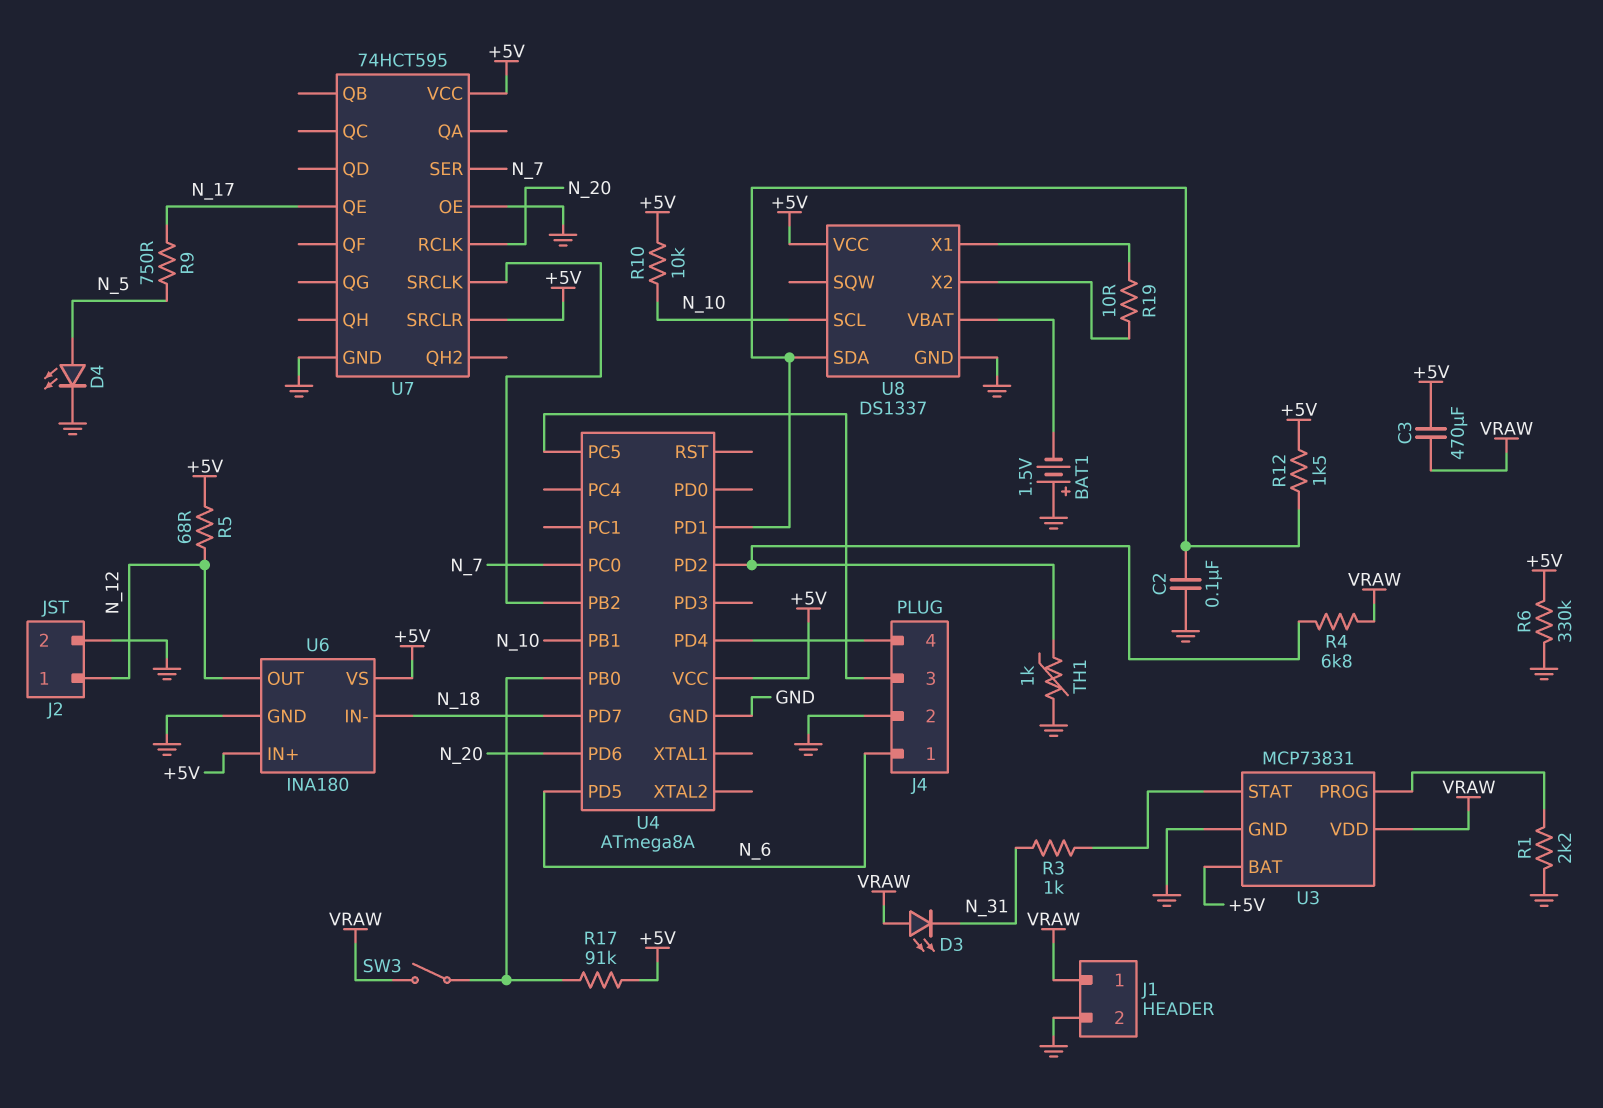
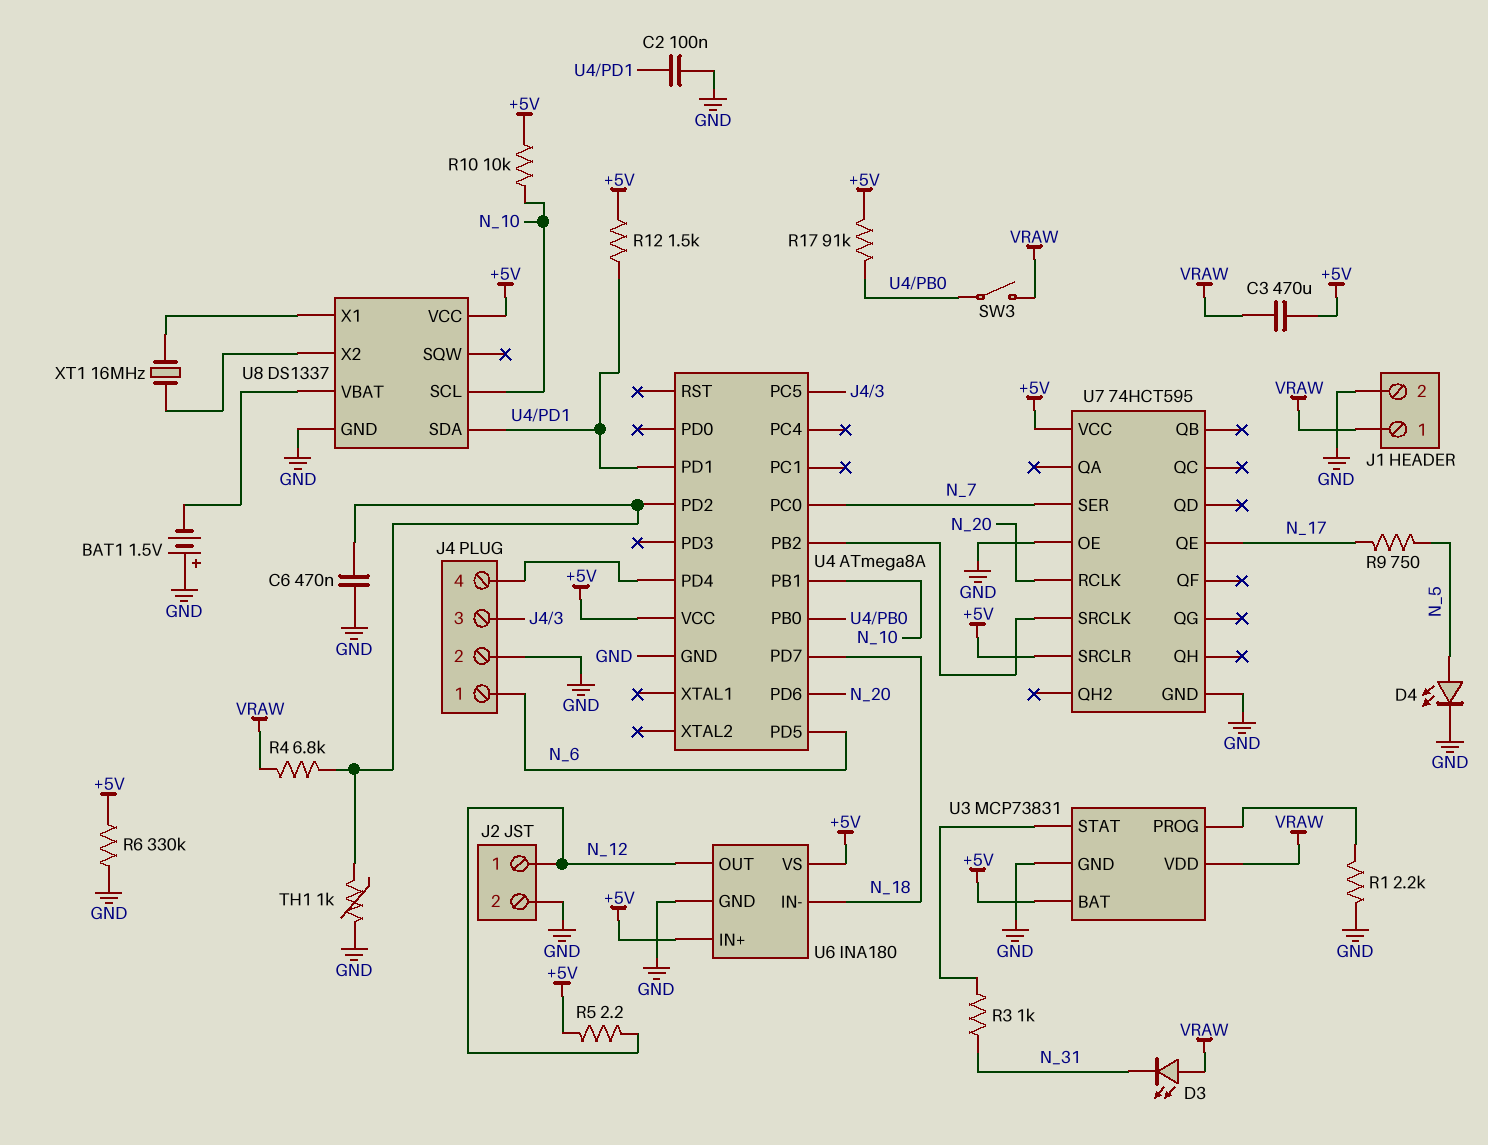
C6: none -> 470nF (GND, U4/PD2)
R5: 68 (+5V, N_12) -> 2.2 (+5V, N_12)
R19: 10 (U8/X1, U8/X2) -> none
XT1: none -> 16MHz (U8/X1, U8/X2)

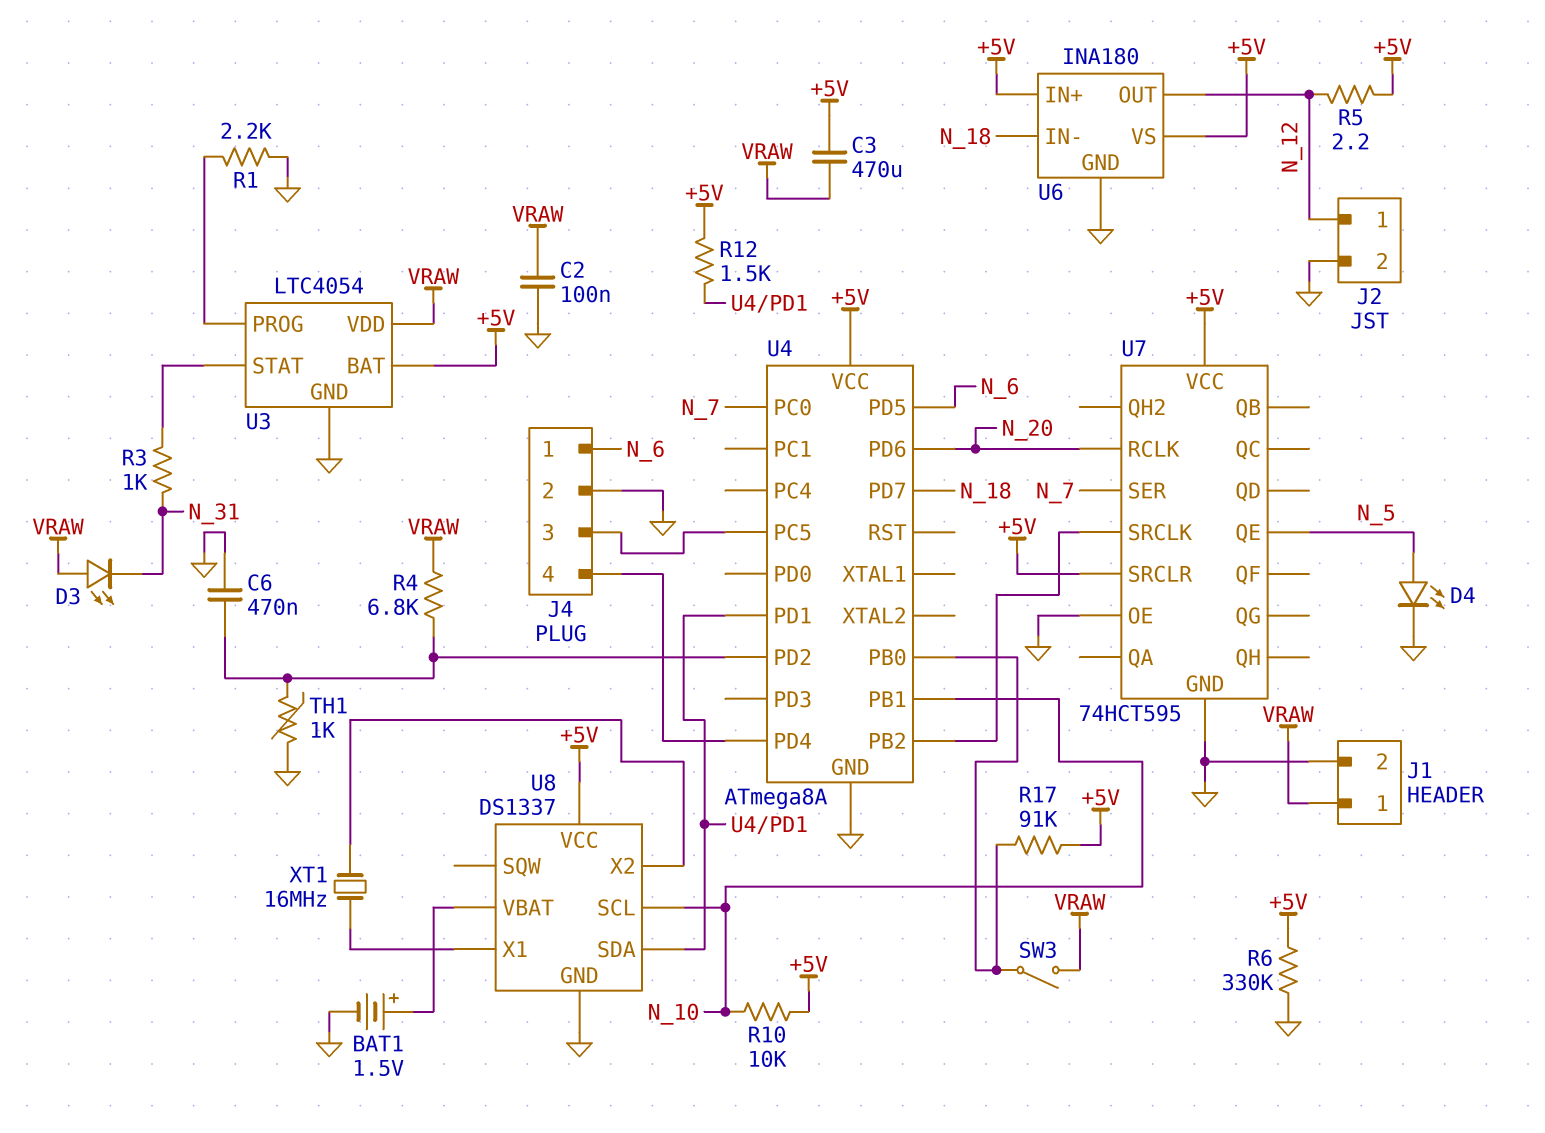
BAT1: 1.5V (plus GND, minus U8/VBAT) -> 1.5V (plus U8/VBAT, minus GND)
C2: 100nF (GND, U4/PD1) -> 100nF (GND, VRAW)
R9: 750 (N_5, N_17) -> none
U3: MCP73831 -> LTC4054
U7 pin QE: N_17 -> N_5

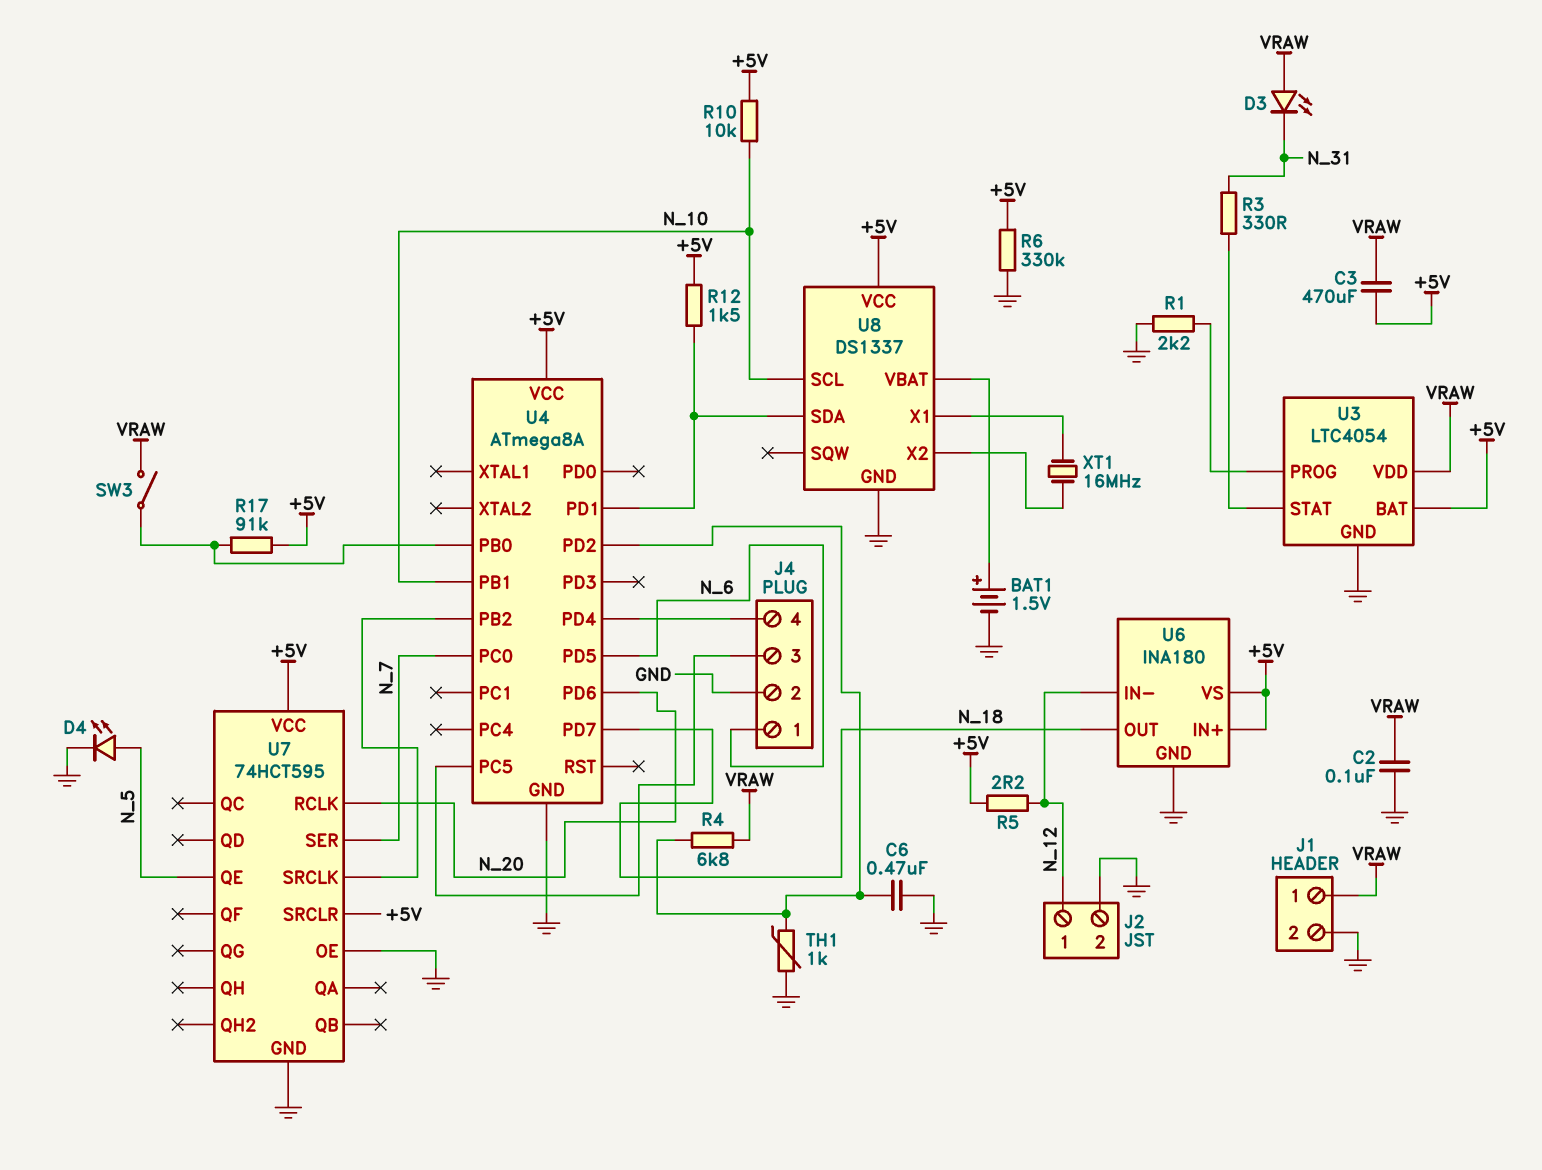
R3: 1k (N_31, U3/STAT) -> 330 (N_31, U3/STAT)
U6 pin IN-: N_18 -> N_12
U6 pin OUT: N_12 -> N_18

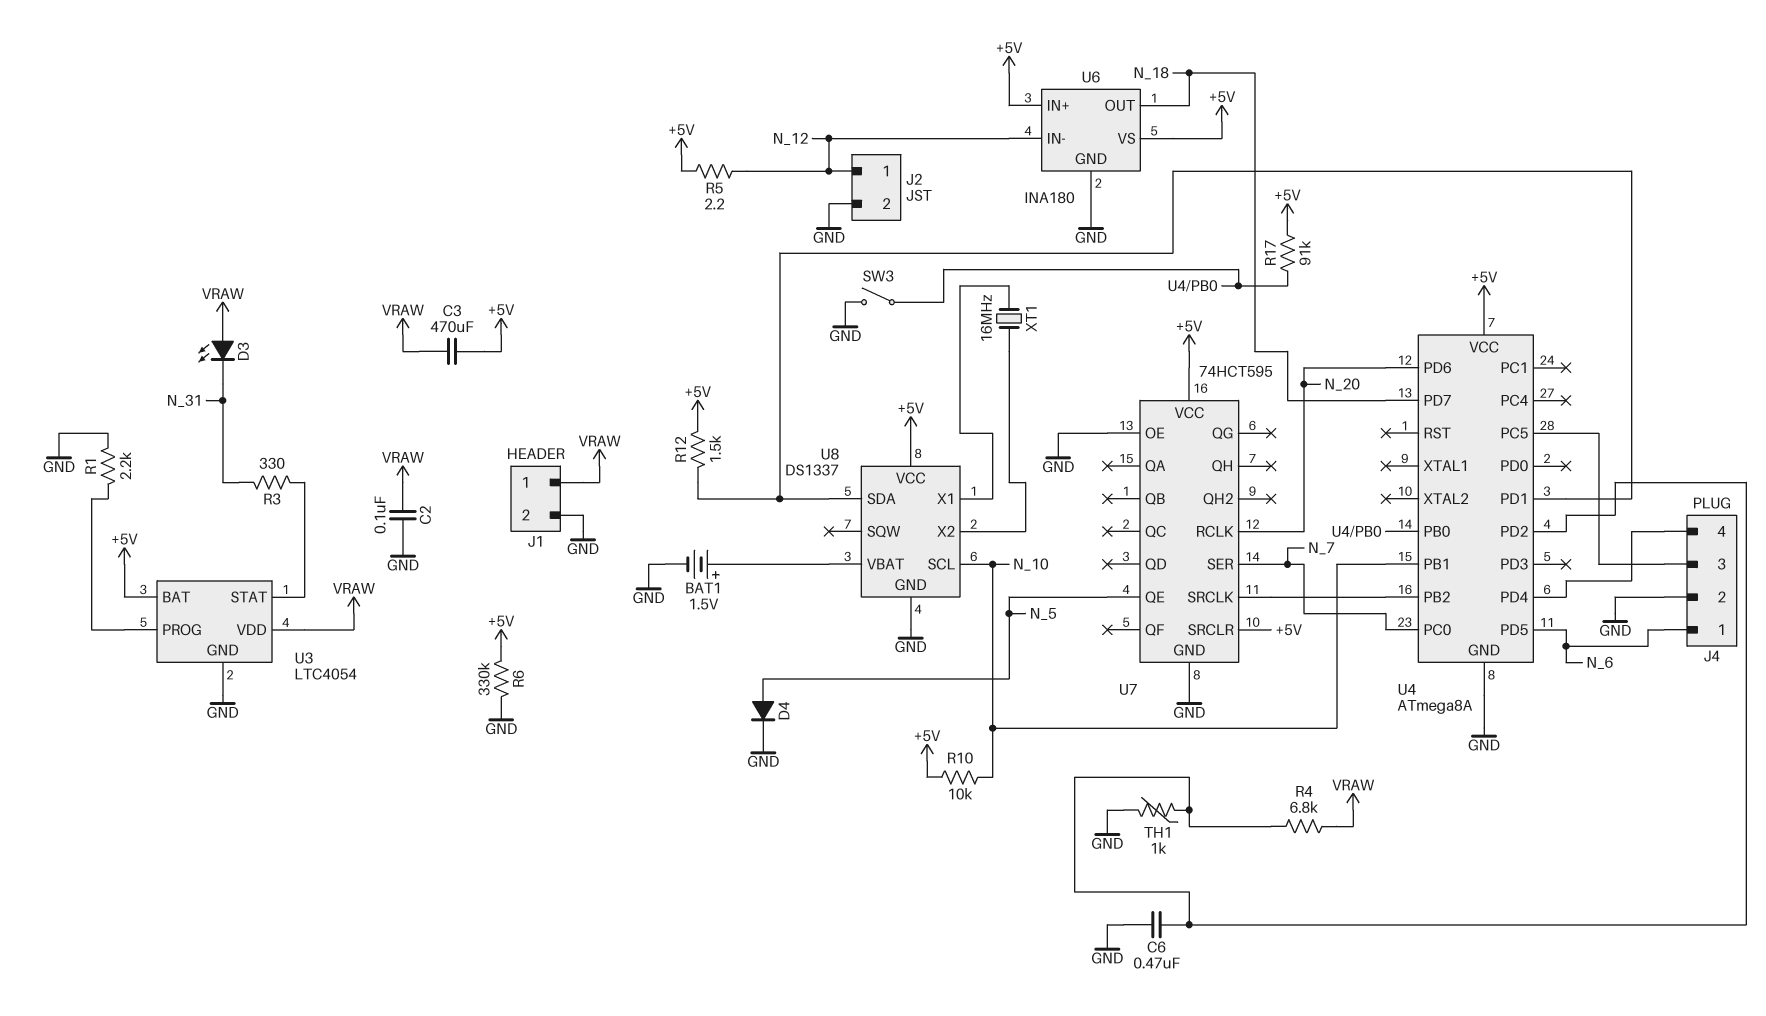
D4: LED (A N_5, K GND) -> diode (A N_5, K GND)
SW3: switch (U4/PB0, VRAW) -> switch (GND, U4/PB0)

